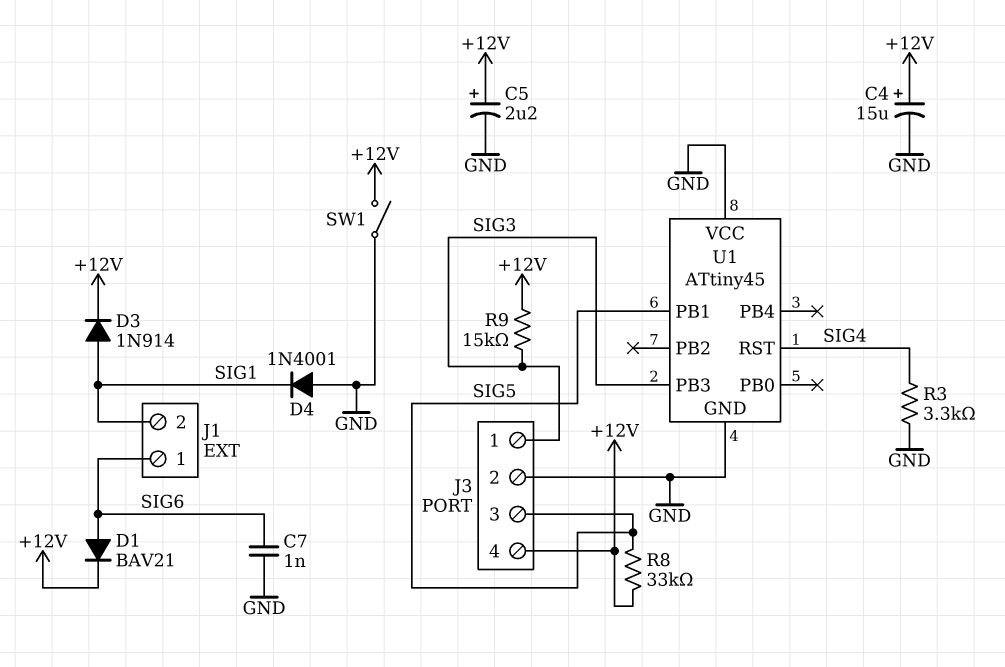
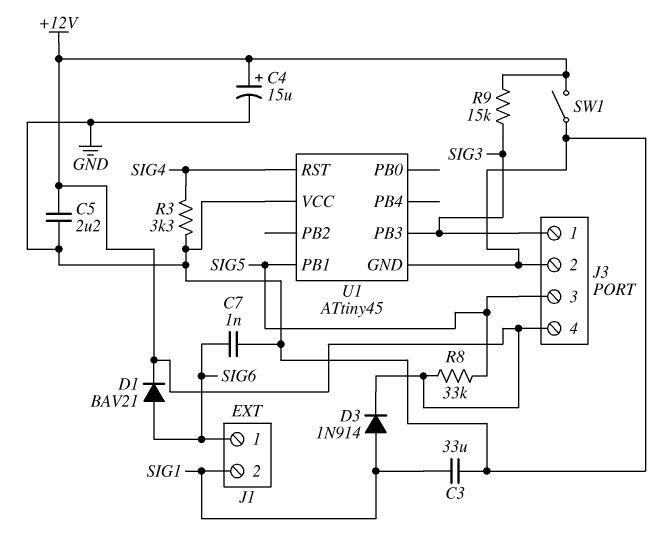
C3: none -> 33uF (GND, SIG1)
C5: 2.2uF (plus +12V, minus GND) -> 2.2uF (+12V, GND)
D4: diode 1N4001 (A GND, K SIG1) -> none

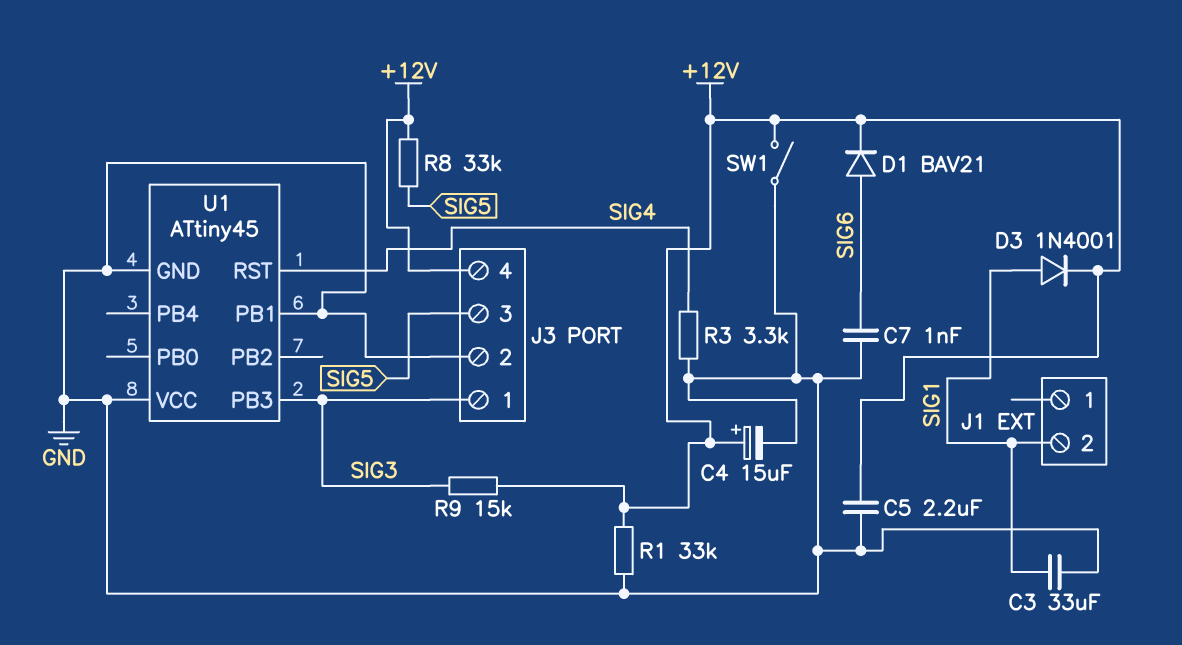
D3: diode 1N914 (A SIG1, K +12V) -> diode 1N4001 (A SIG1, K +12V)
J1 pin 1: SIG6 -> none
R1: none -> 33k (+12V, GND)
U1 pin PB1: SIG5 -> GND

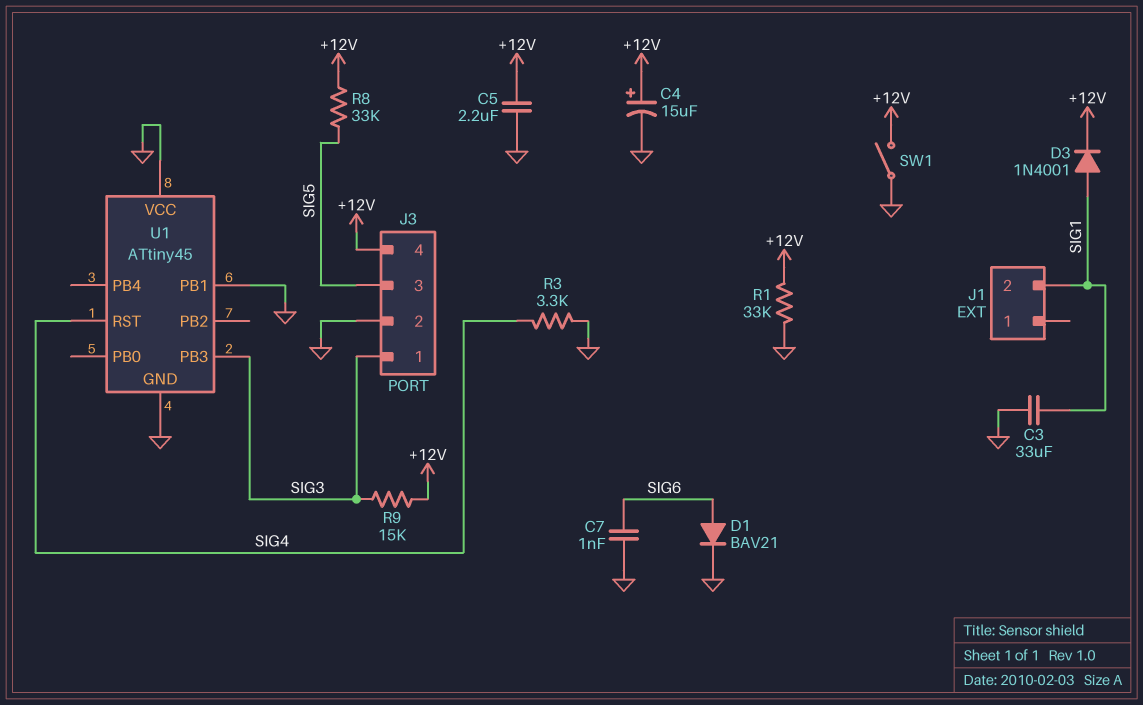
D1: diode BAV21 (A SIG6, K +12V) -> diode BAV21 (A SIG6, K GND)

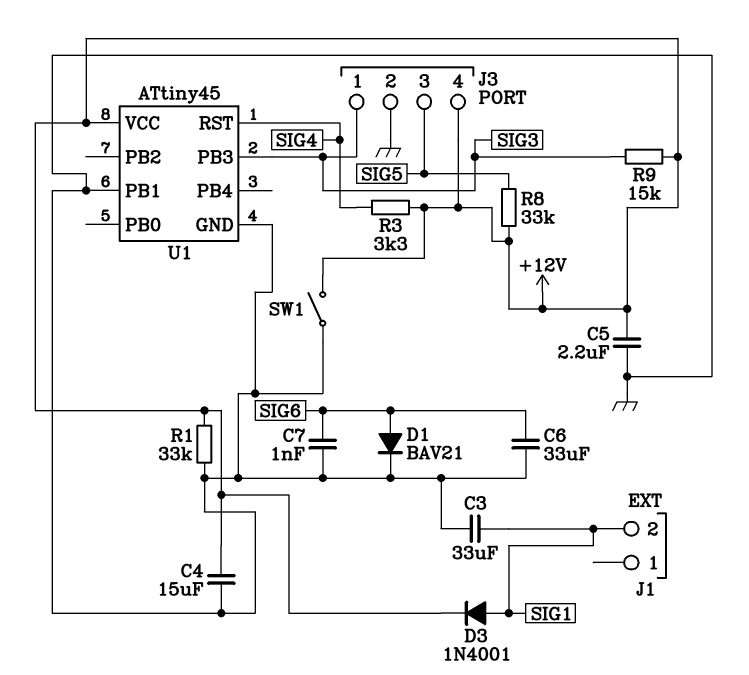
C4: 15uF (plus +12V, minus GND) -> 15uF (+12V, GND)
C6: none -> 33uF (GND, SIG6)
R3: 3.3k (GND, SIG4) -> 3.3k (+12V, SIG4)
U1 pin VCC: GND -> +12V

